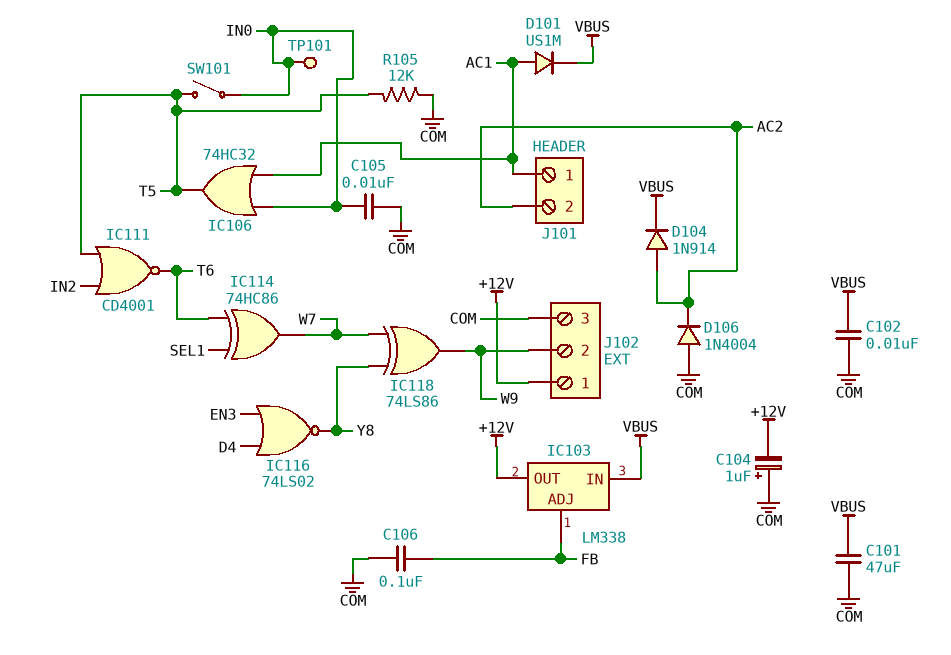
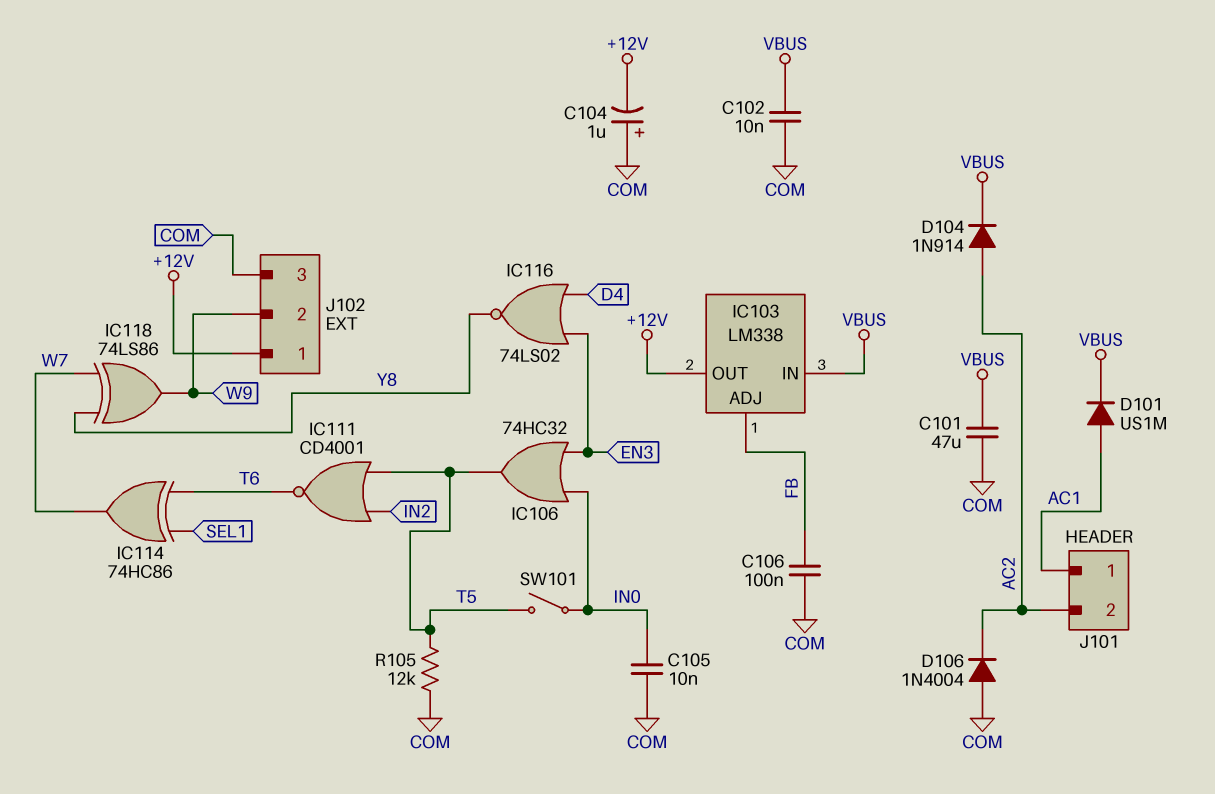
IC106: OR 74HC32 (in AC1, in IN0, out T5) -> OR 74HC32 (in EN3, in IN0, out T5)
TP101: test point (IN0) -> none

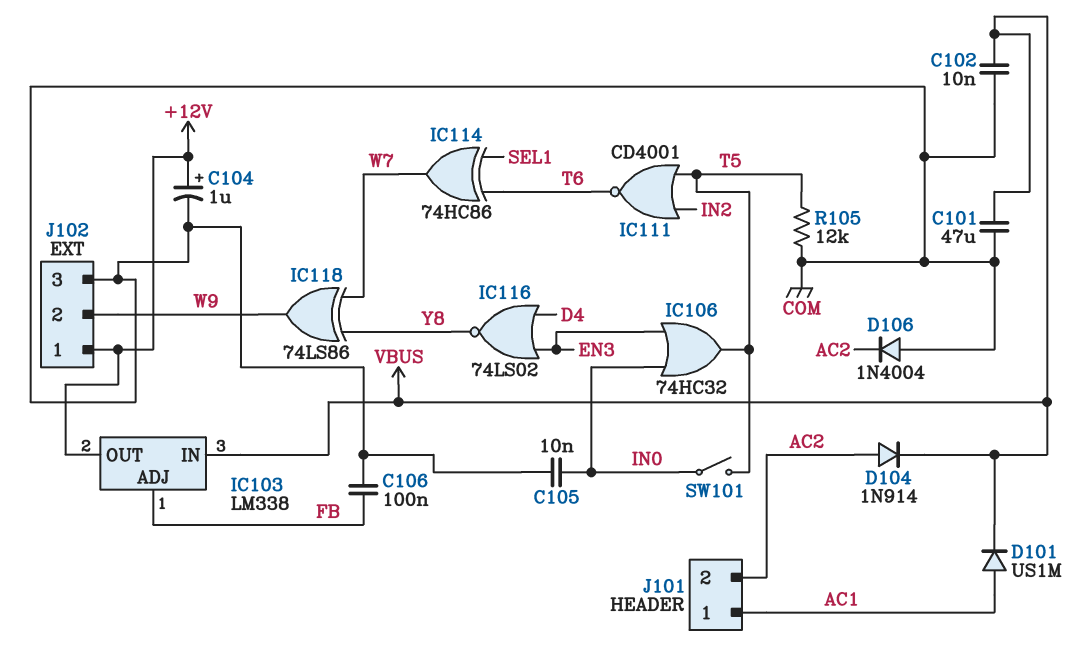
C104: 1uF (plus COM, minus +12V) -> 1uF (plus +12V, minus COM)

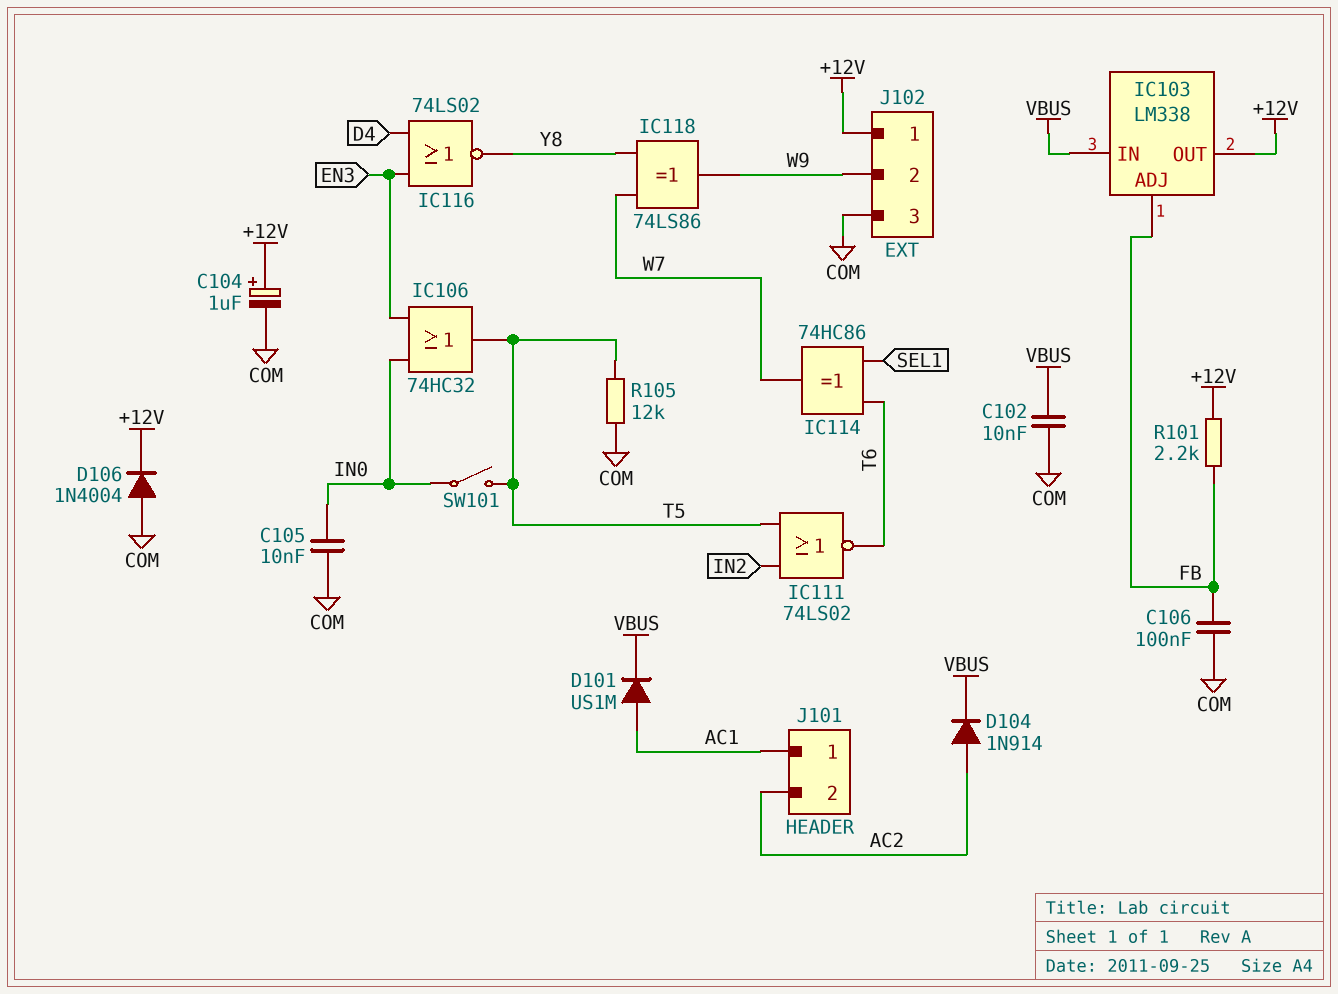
C101: 47uF (COM, VBUS) -> none
D106: diode 1N4004 (A COM, K AC2) -> diode 1N4004 (A COM, K +12V)
IC111: NOR CD4001 (in IN2, in T5, out T6) -> NOR 74LS02 (in IN2, in T5, out T6)
R101: none -> 2.2k (+12V, FB)

